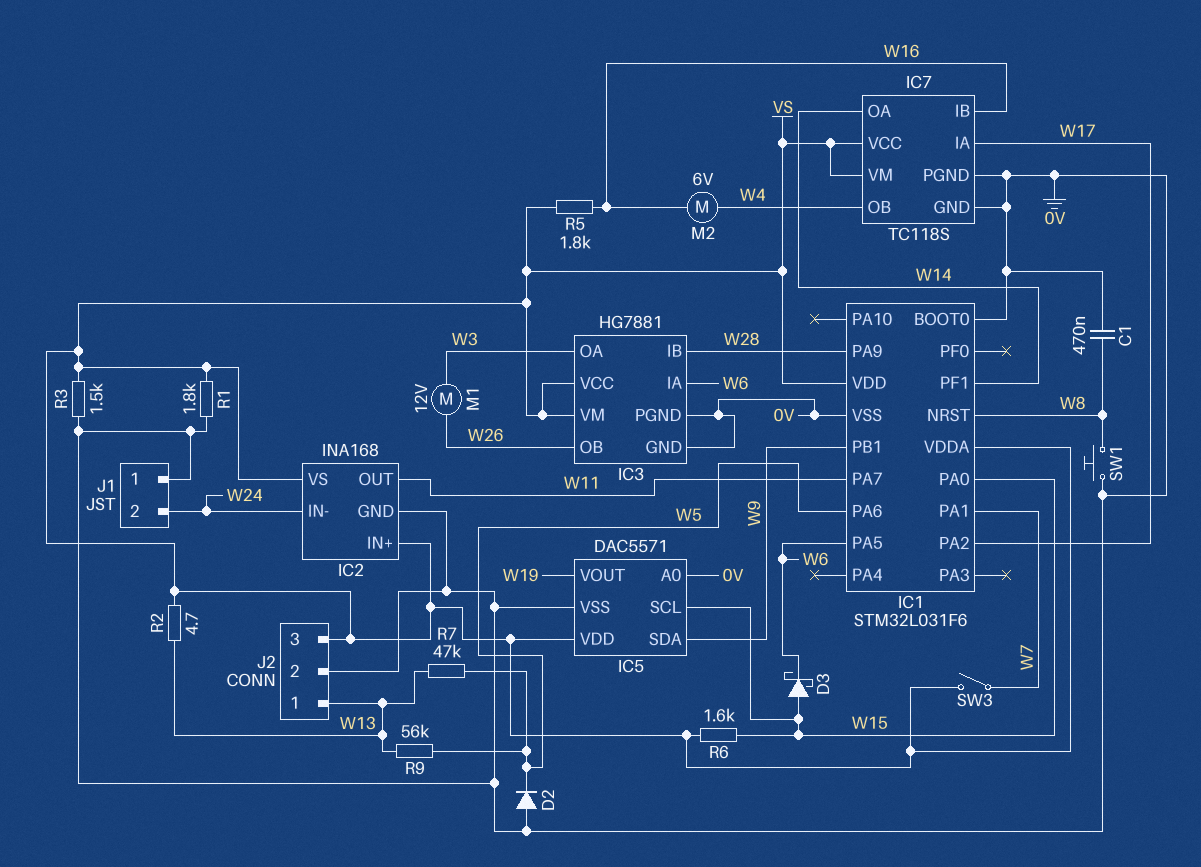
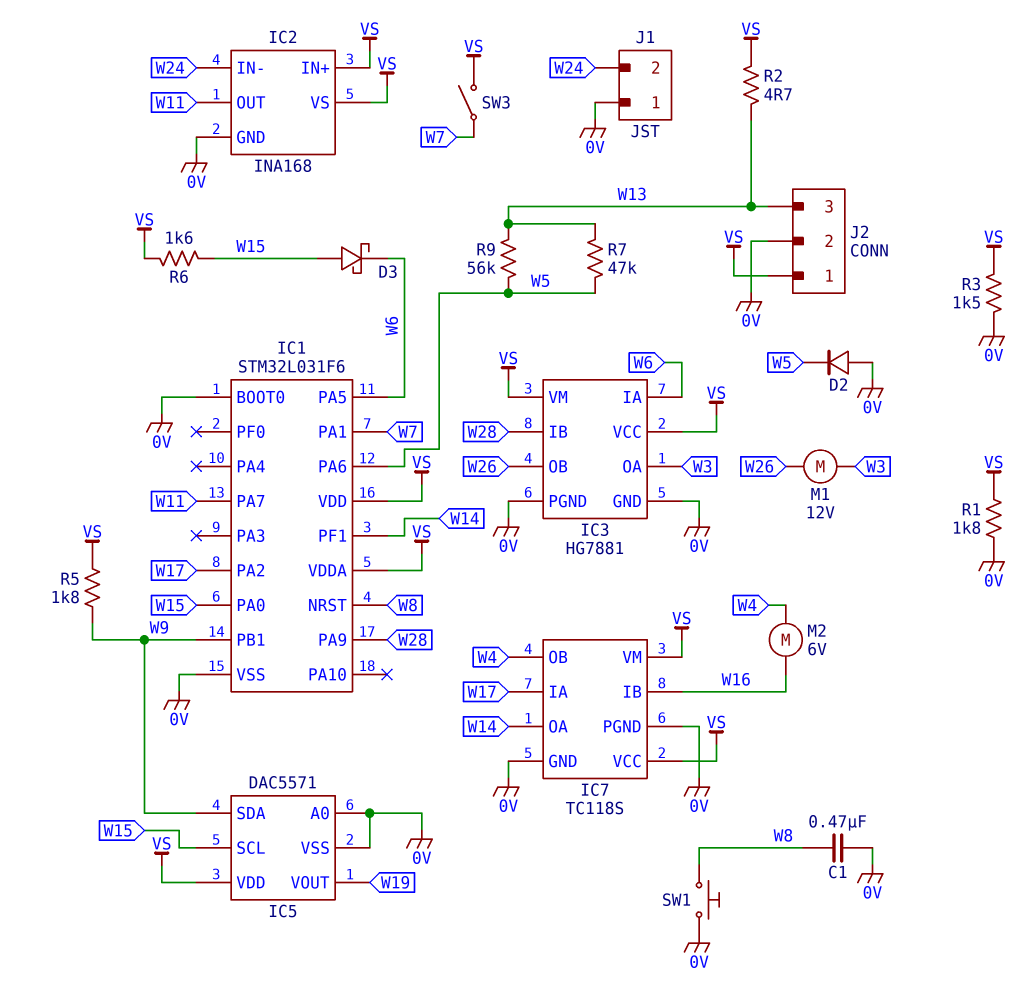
J2 pin 1: W13 -> VS
J2 pin 3: VS -> W13
R5: 1.8k (VS, W16) -> 1.8k (VS, W9)

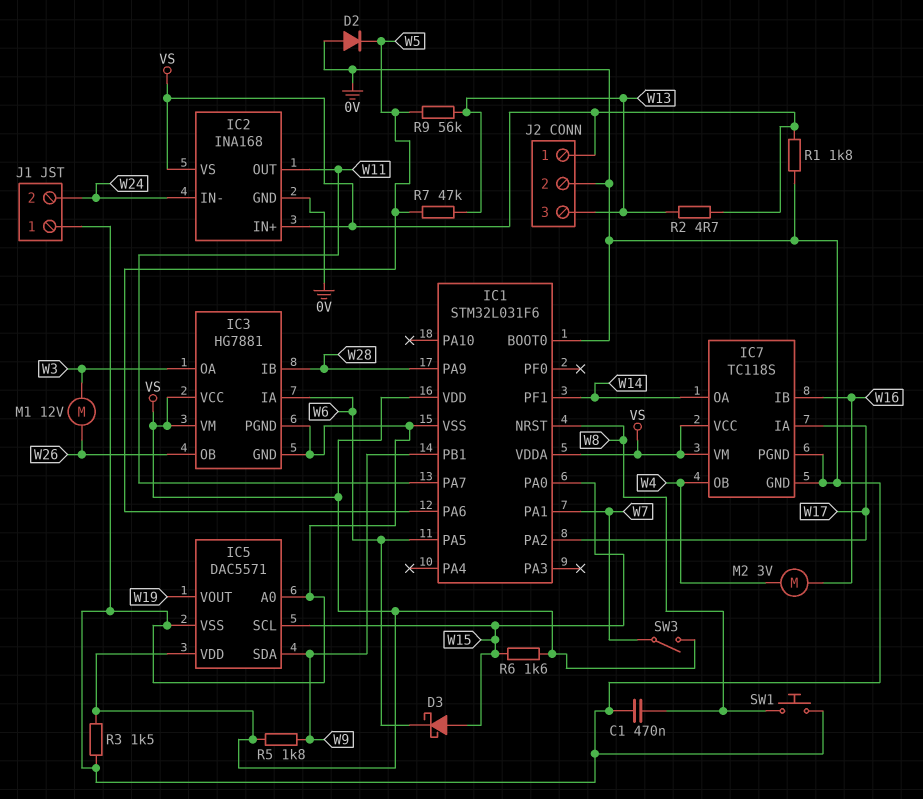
M2: motor 6V (W4, W16) -> motor 3V (W4, W16)

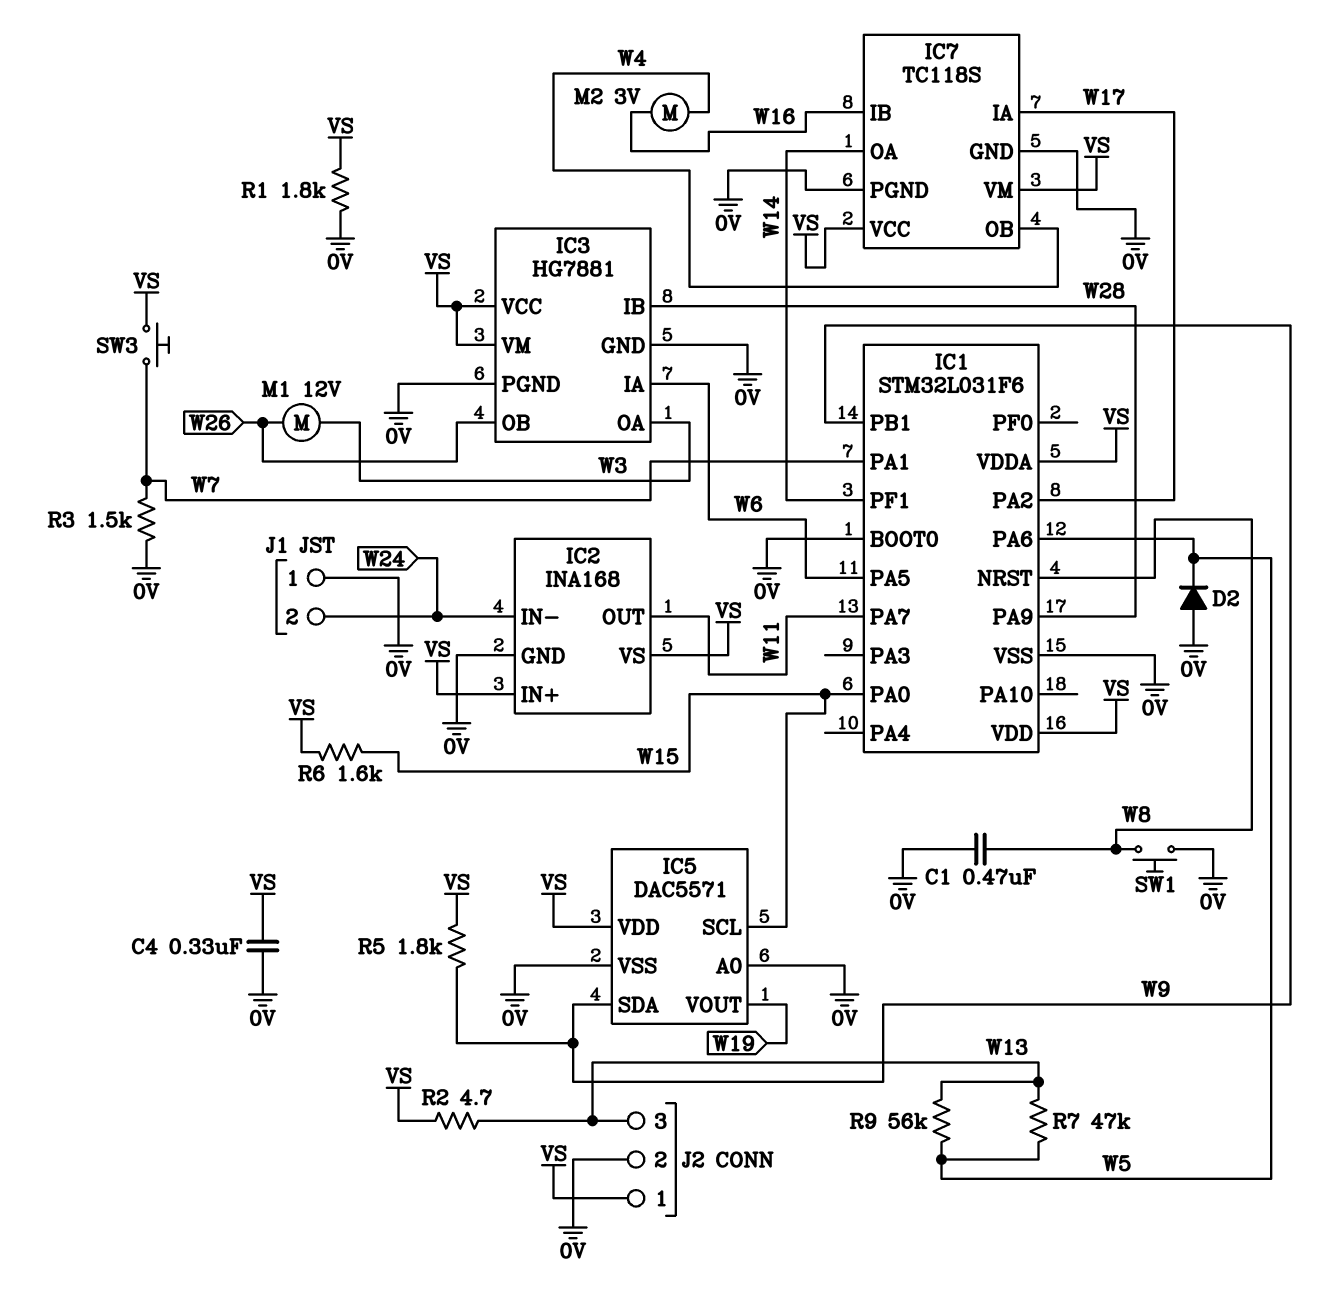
C4: none -> 330nF (0V, VS)
D3: schottky (A W15, K W6) -> none
R3: 1.5k (0V, VS) -> 1.5k (0V, W7)
SW3: switch (VS, W7) -> button (VS, W7)

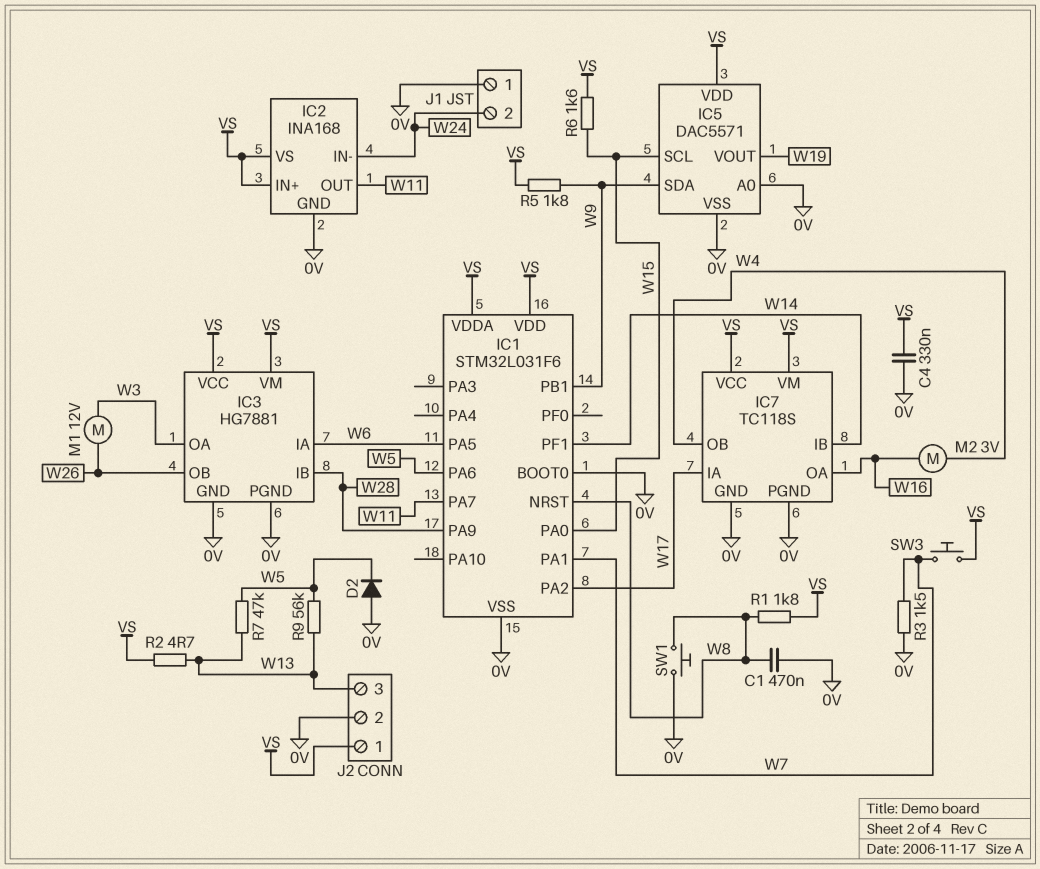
IC7 pin IB: W16 -> W14
IC7 pin OA: W14 -> W16
R1: 1.8k (0V, VS) -> 1.8k (VS, W8)

